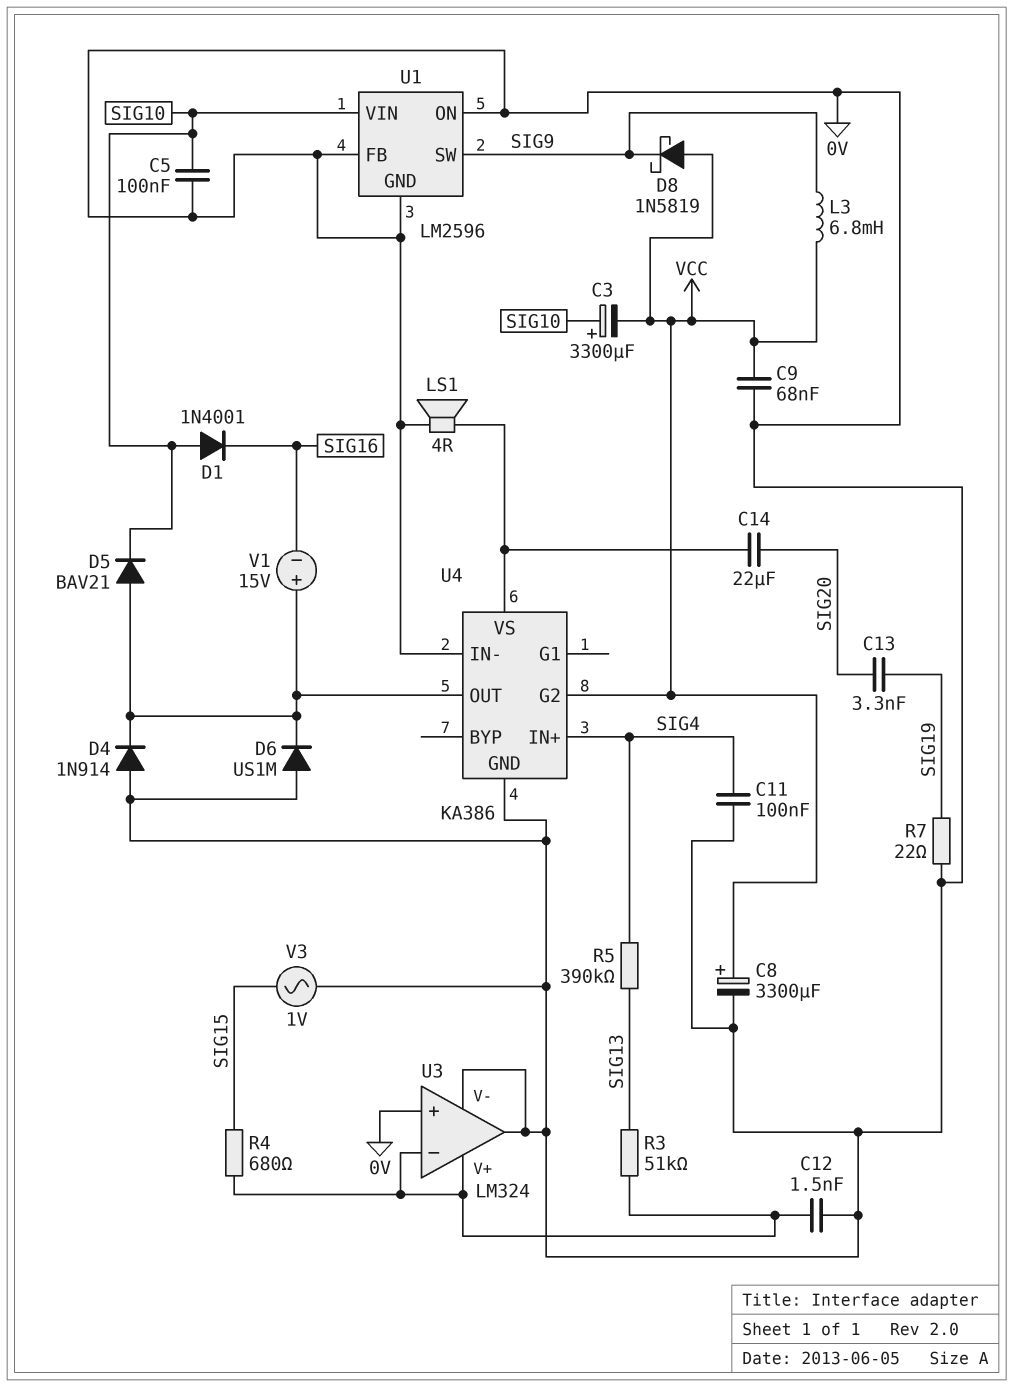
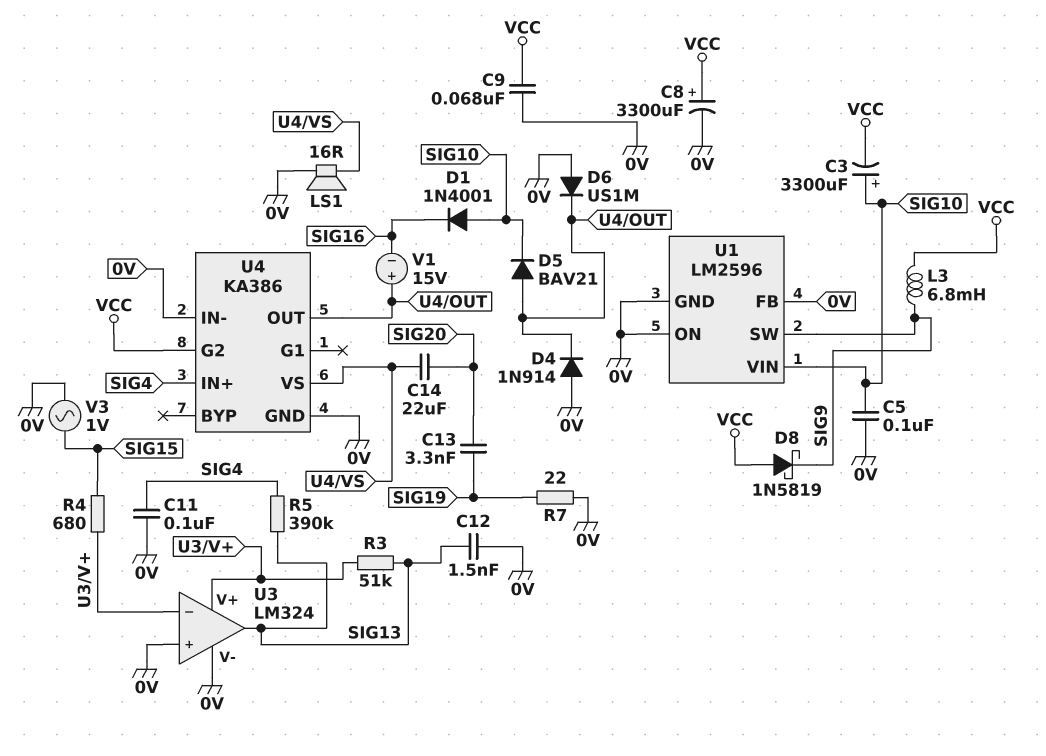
C12: 1.5nF (0V, U3/V+) -> 1.5nF (0V, SIG13)
LS1: speaker 4R (0V, U4/VS) -> speaker 16R (0V, U4/VS)
U3 pin out: 0V -> SIG13

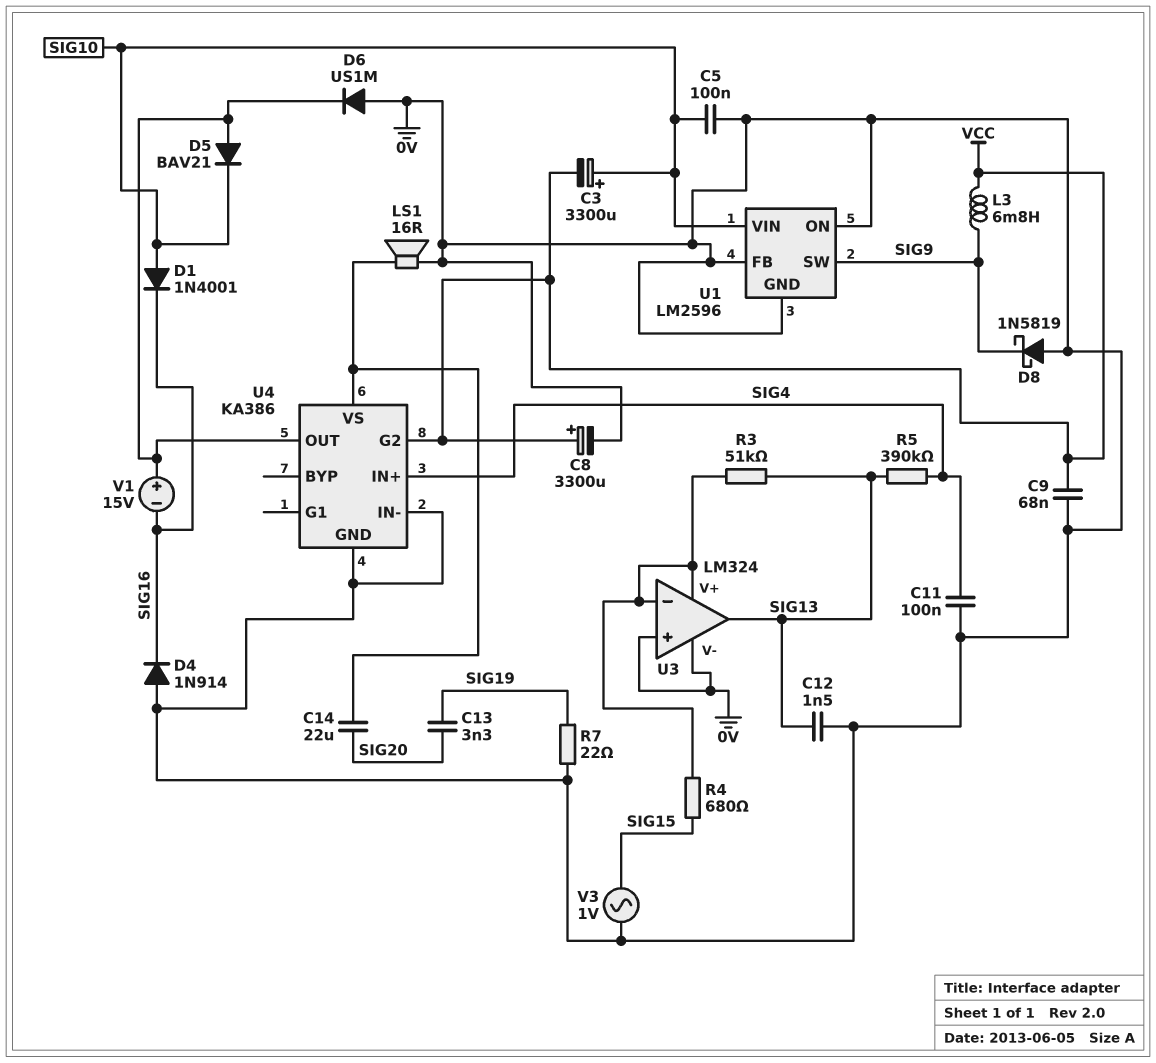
D4: diode 1N914 (A 0V, K U4/OUT) -> diode 1N914 (A 0V, K SIG16)
D8: schottky 1N5819 (A VCC, K SIG9) -> schottky 1N5819 (A 0V, K SIG9)

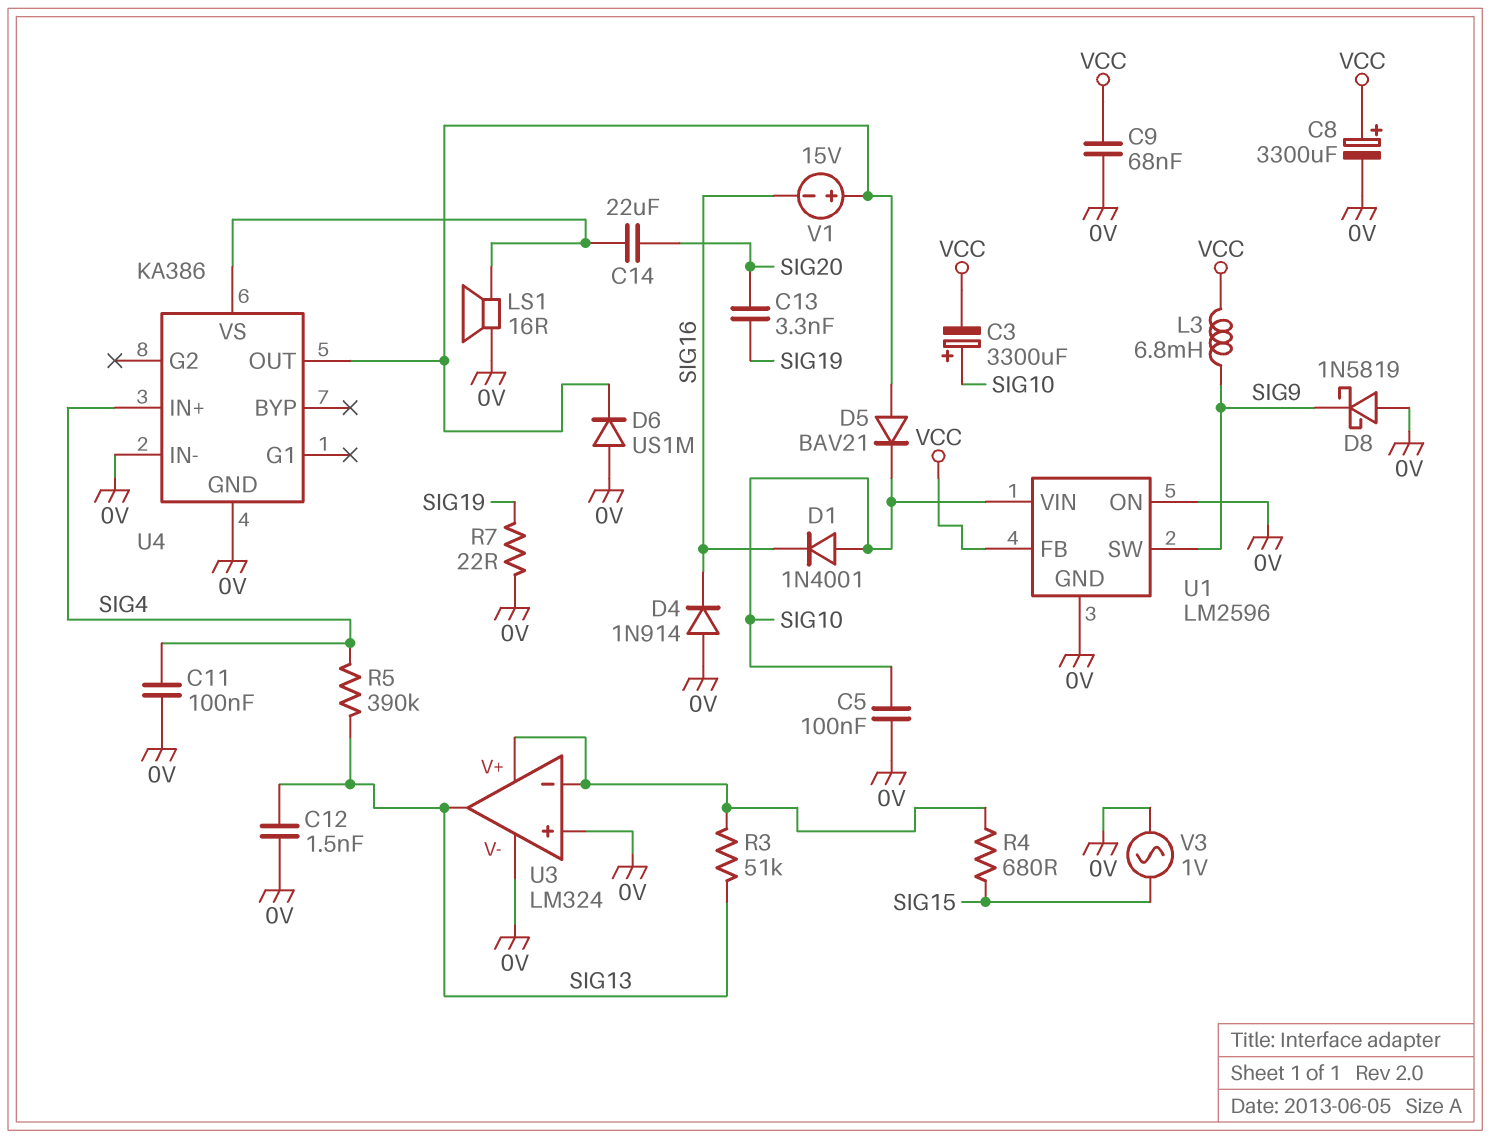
U1 pin FB: 0V -> VCC
U4 pin G2: VCC -> none

